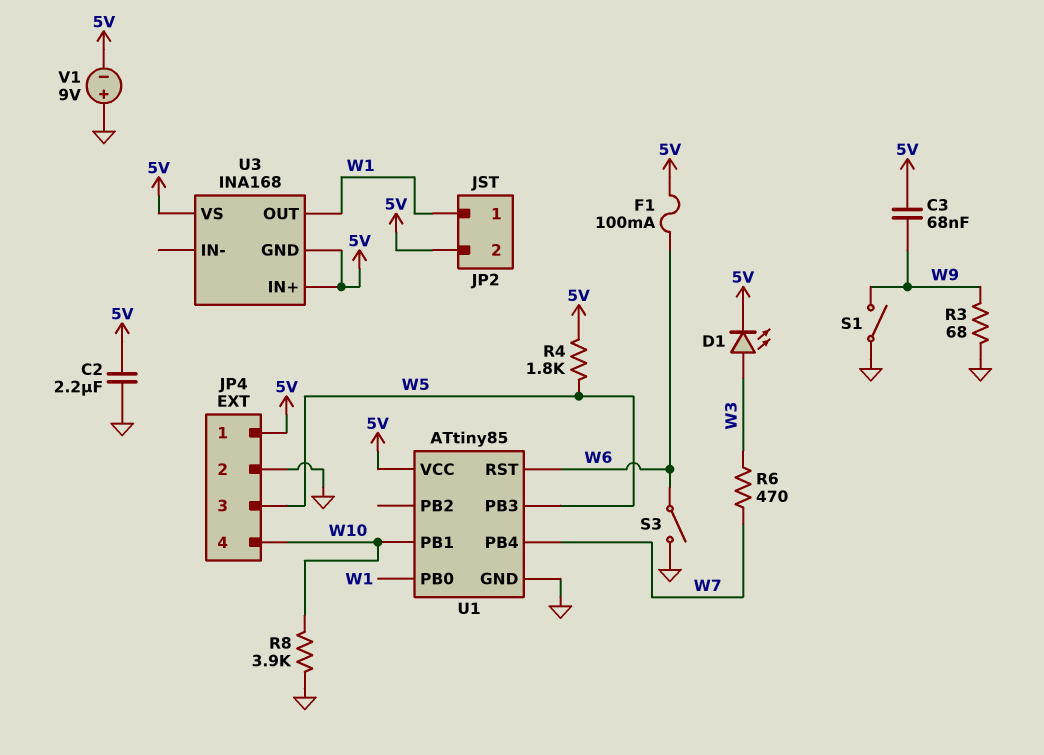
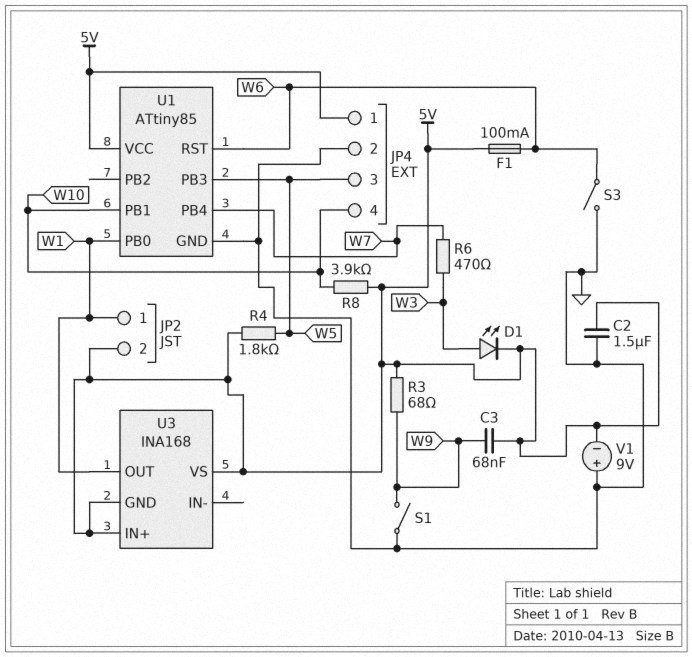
C2: 2.2uF (5V, GND) -> 1.5uF (5V, GND)
R3: 68 (GND, W9) -> 68 (5V, W9)
R8: 3.9k (GND, W10) -> 3.9k (5V, W10)

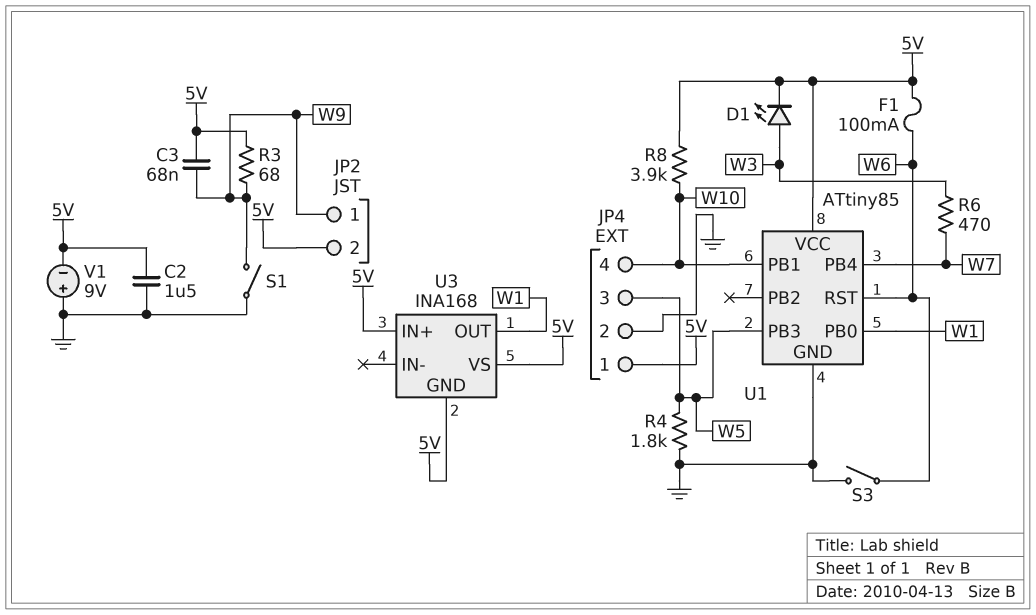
JP2 pin 1: W1 -> W9
R4: 1.8k (5V, W5) -> 1.8k (GND, W5)

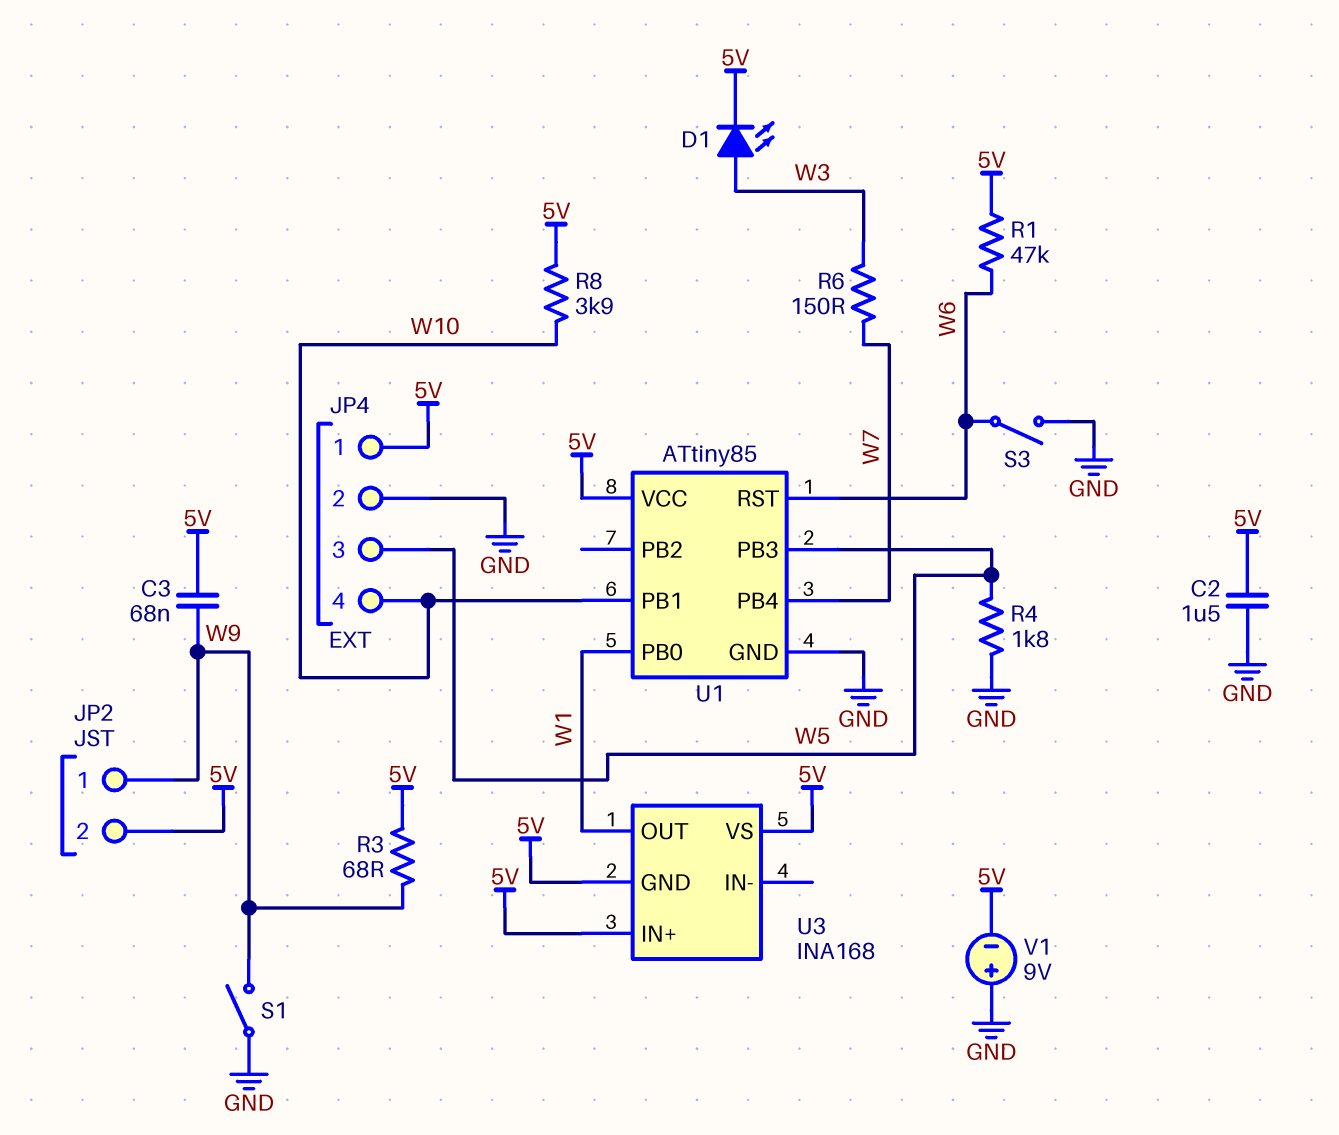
F1: 100mA (5V, W6) -> none
R1: none -> 47k (5V, W6)
R6: 470 (W3, W7) -> 150 (W3, W7)

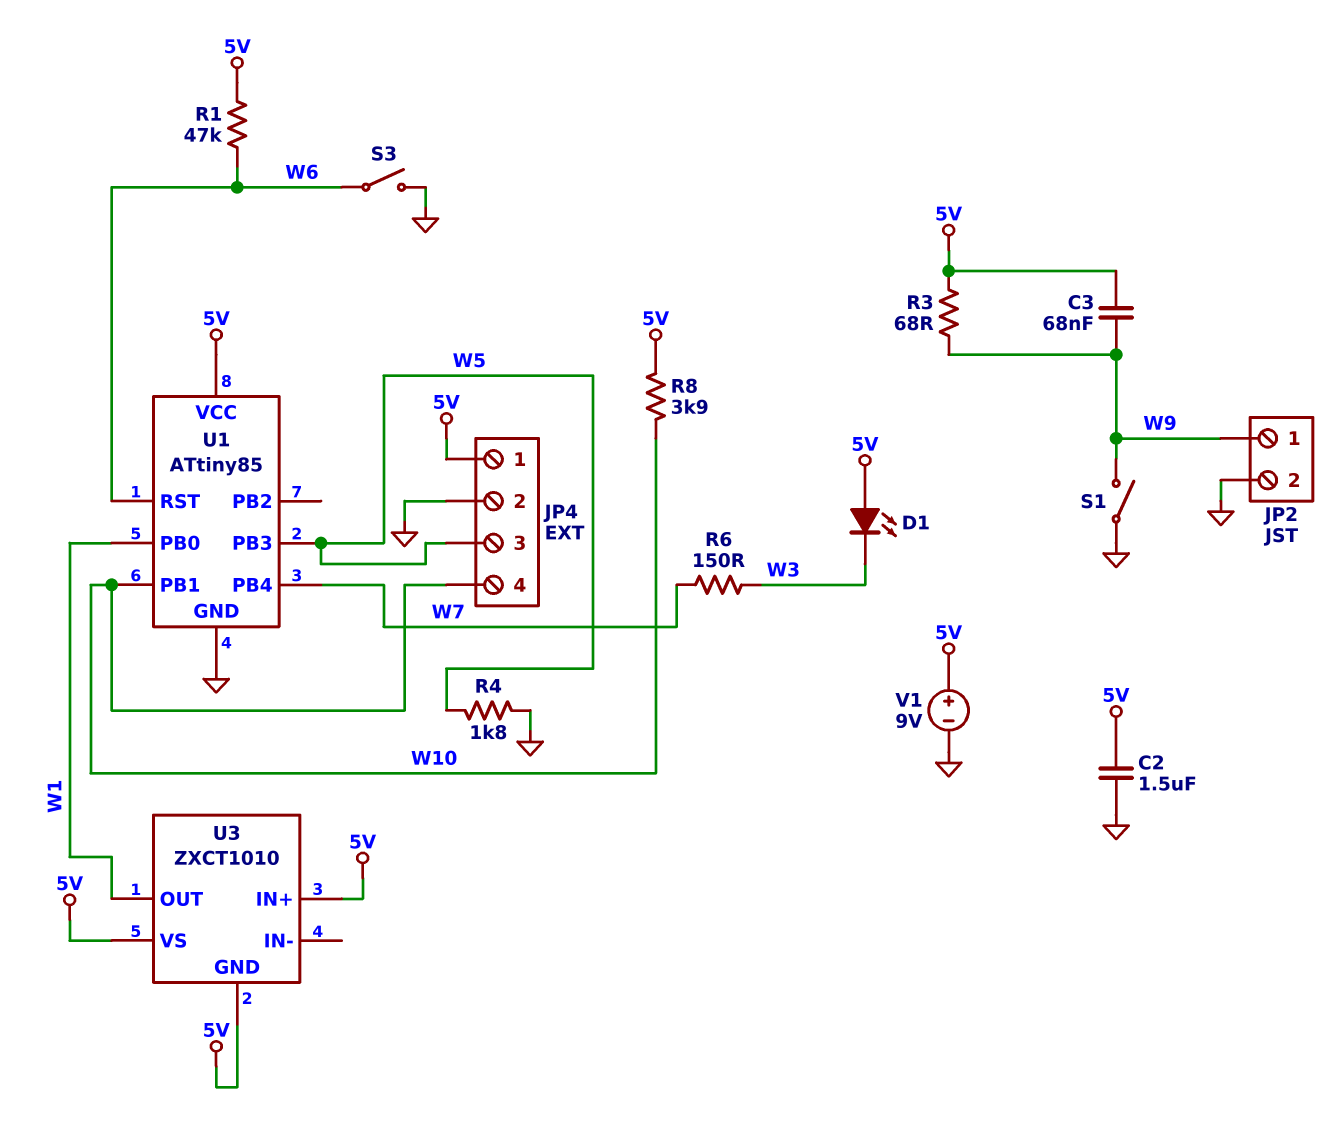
D1: LED (A W3, K 5V) -> LED (A 5V, K W3)
JP2 pin 2: 5V -> GND
U3: INA168 -> ZXCT1010
V1: 9V (plus GND, minus 5V) -> 9V (plus 5V, minus GND)

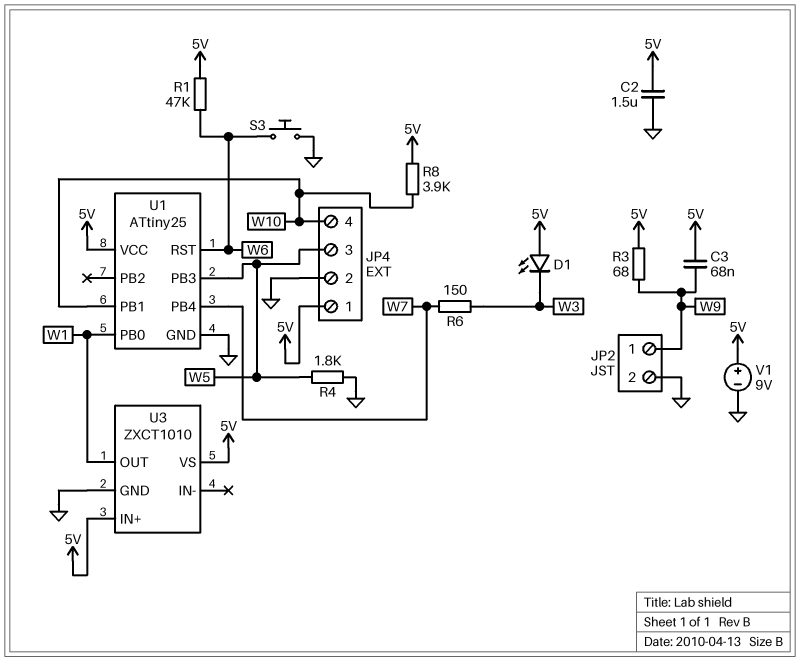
S1: switch (GND, W9) -> none
S3: switch (GND, W6) -> button (GND, W6)
U1: ATtiny85 -> ATtiny25
U3 pin GND: 5V -> GND

